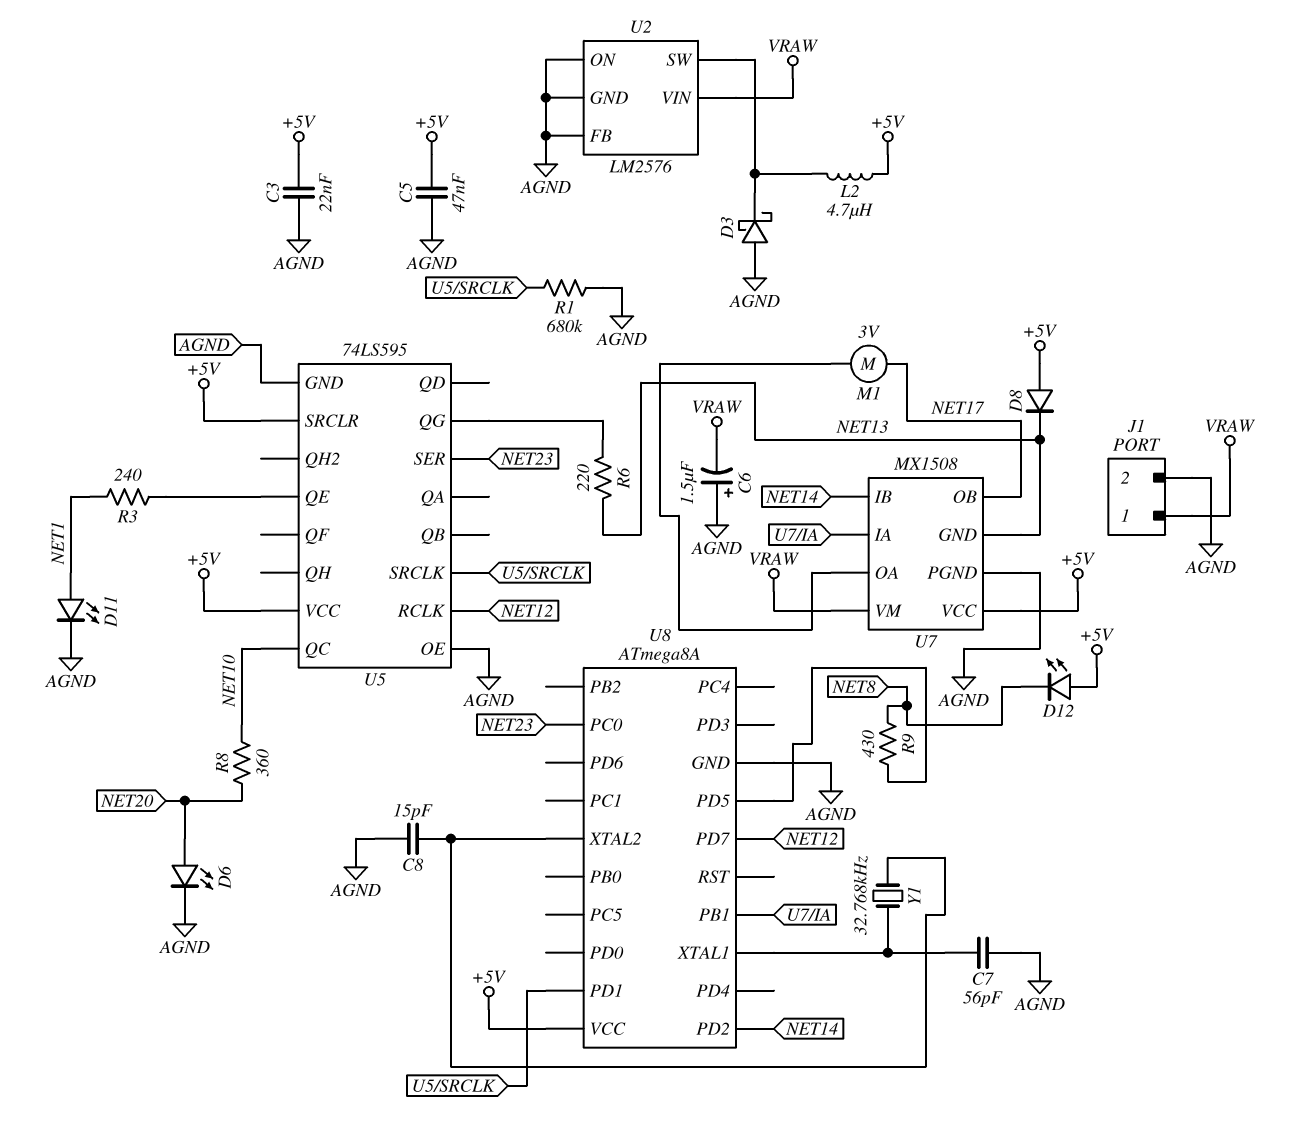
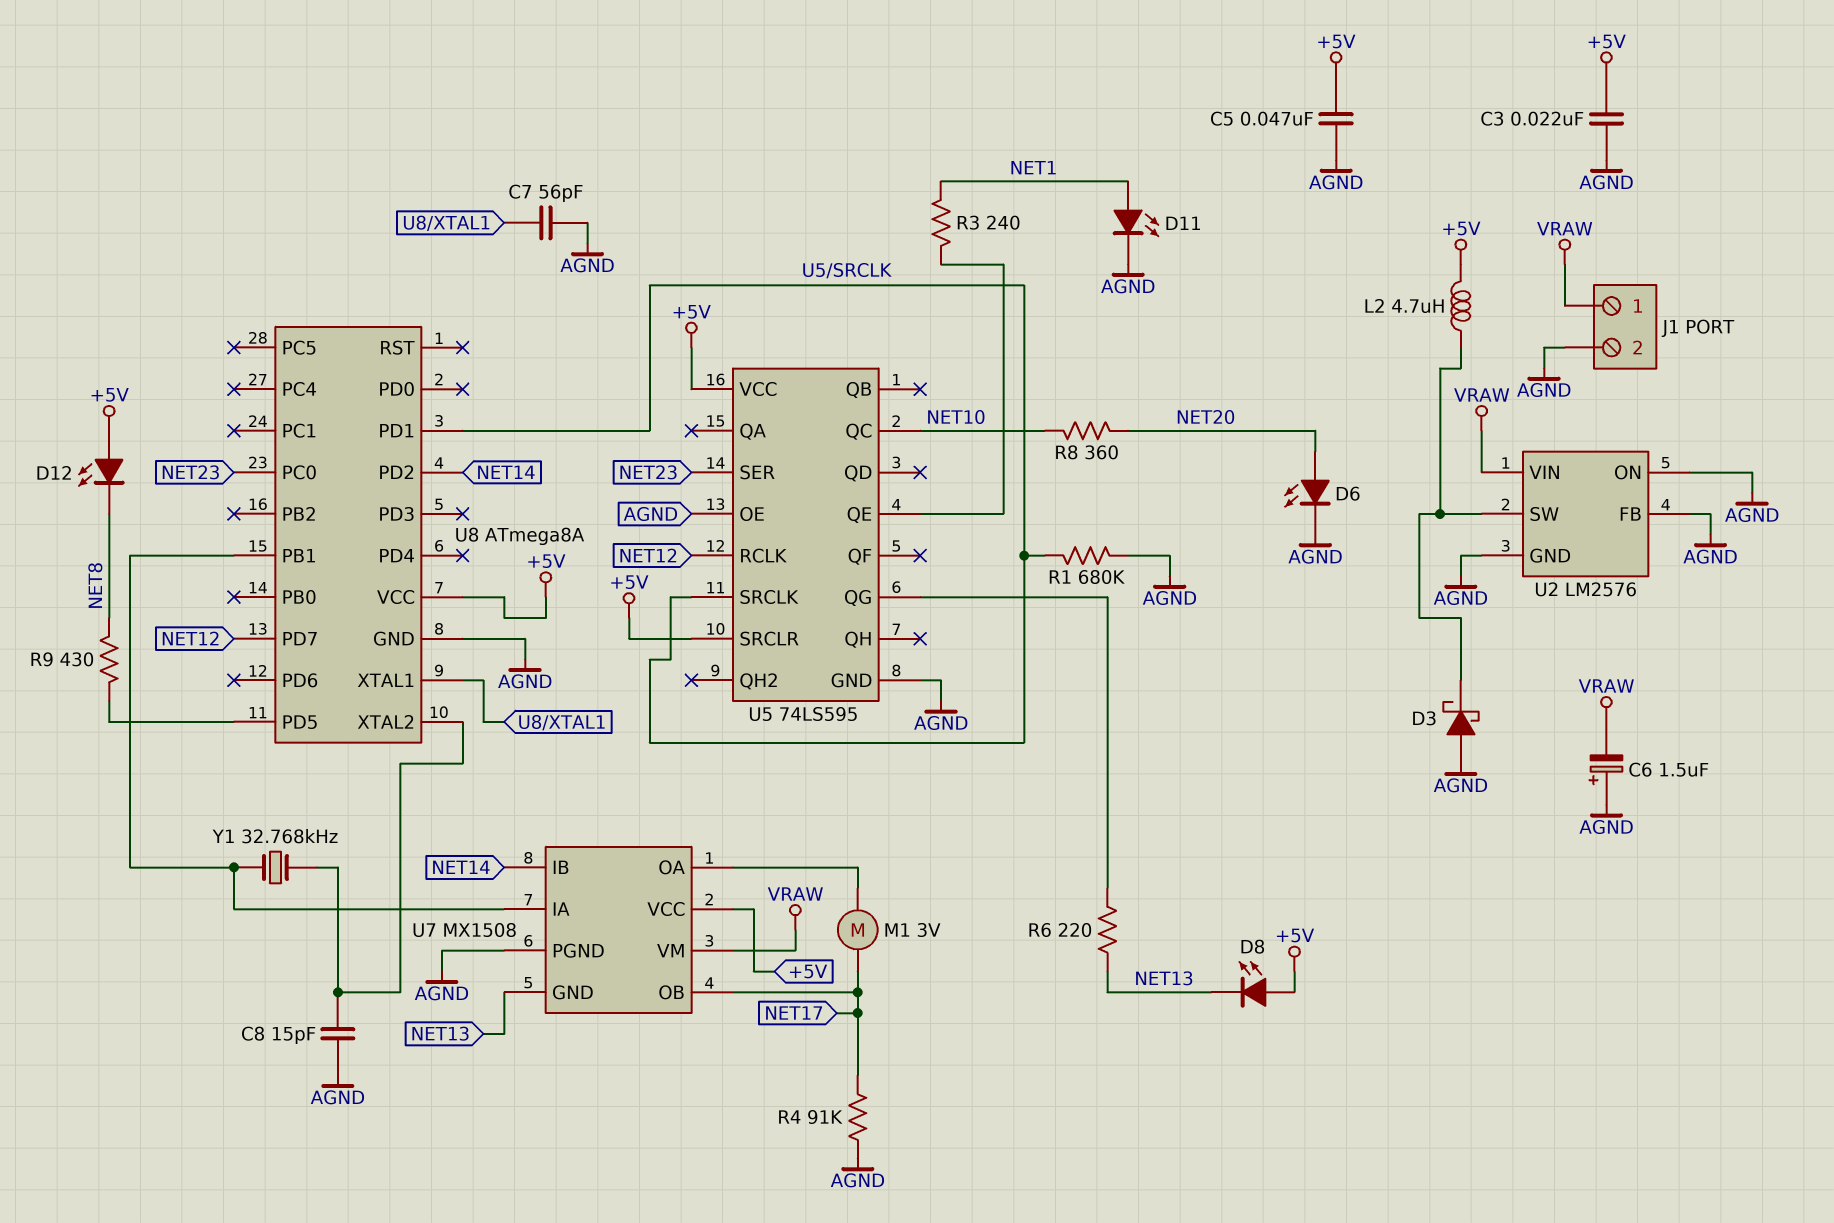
D8: diode (A +5V, K NET13) -> LED (A +5V, K NET13)
R4: none -> 91k (AGND, NET17)
Y1: 32.768kHz (U8/XTAL1, U8/XTAL2) -> 32.768kHz (U7/IA, U8/XTAL2)

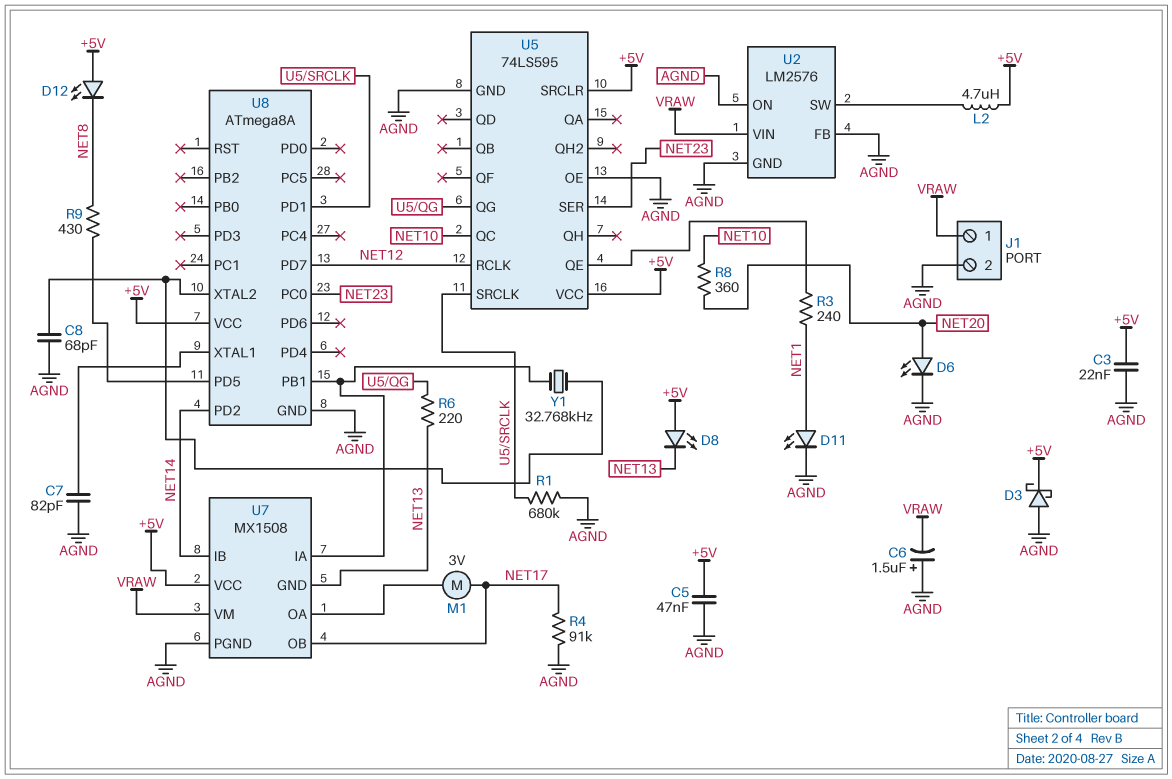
C7: 56pF (AGND, U8/XTAL1) -> 82pF (AGND, U8/XTAL1)
C8: 15pF (AGND, U8/XTAL2) -> 68pF (AGND, U8/XTAL2)
D3: schottky (A AGND, K U2/SW) -> schottky (A AGND, K +5V)

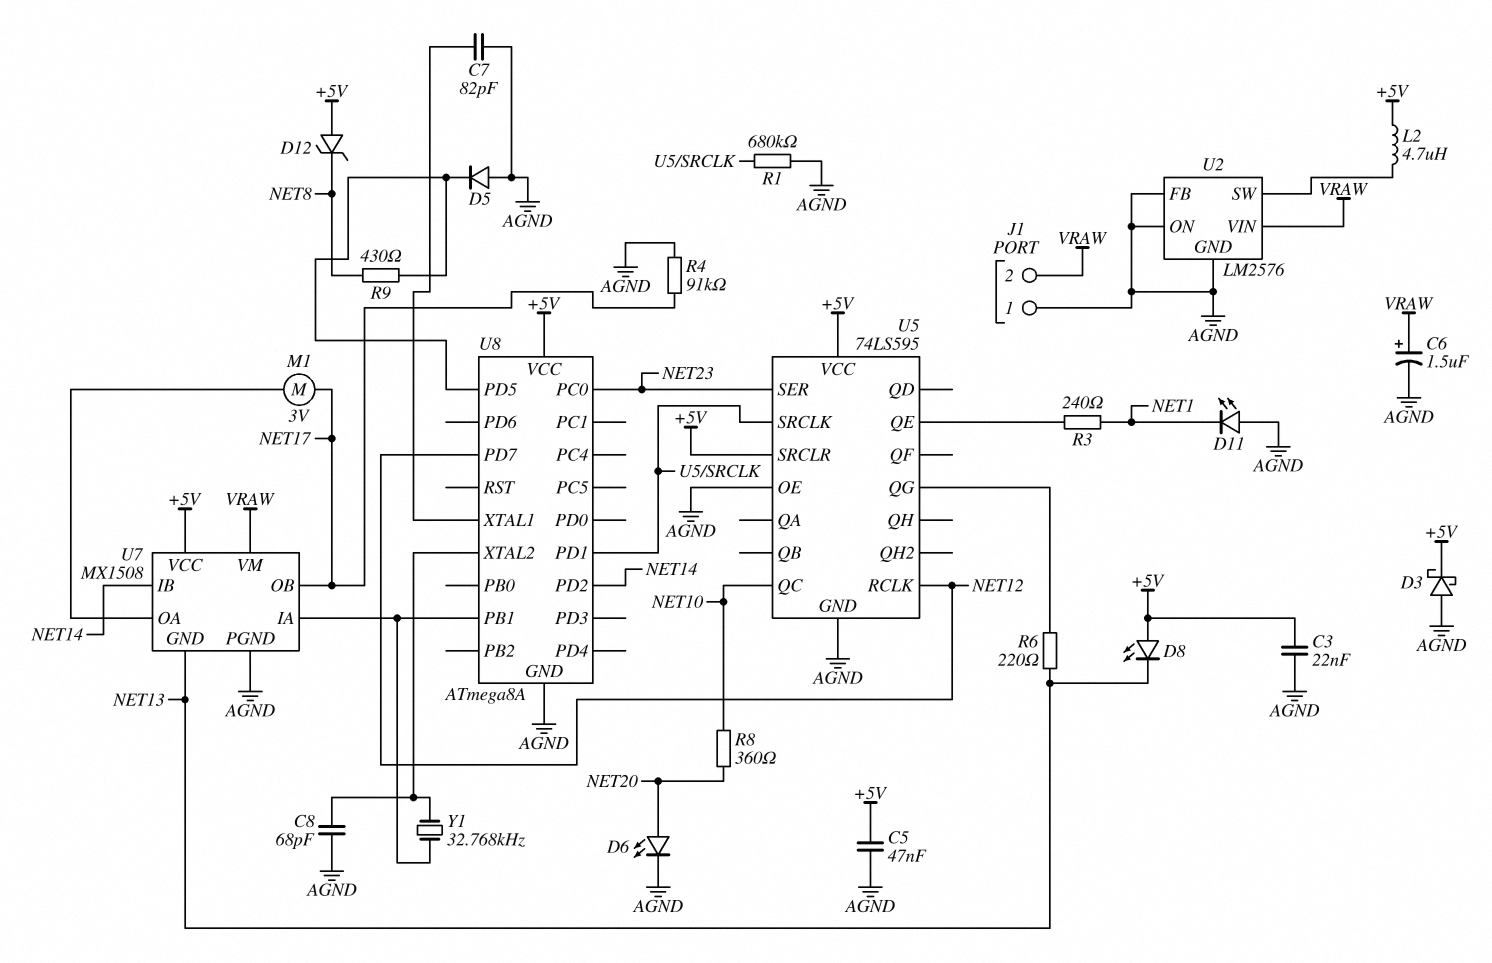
C6: 1.5uF (plus AGND, minus VRAW) -> 1.5uF (plus VRAW, minus AGND)
D5: none -> diode (A AGND, K U8/PD5)
D11: LED (A NET1, K AGND) -> LED (A AGND, K NET1)
D12: LED (A +5V, K NET8) -> zener (A +5V, K NET8)
J1 pin 1: VRAW -> AGND
J1 pin 2: AGND -> VRAW

